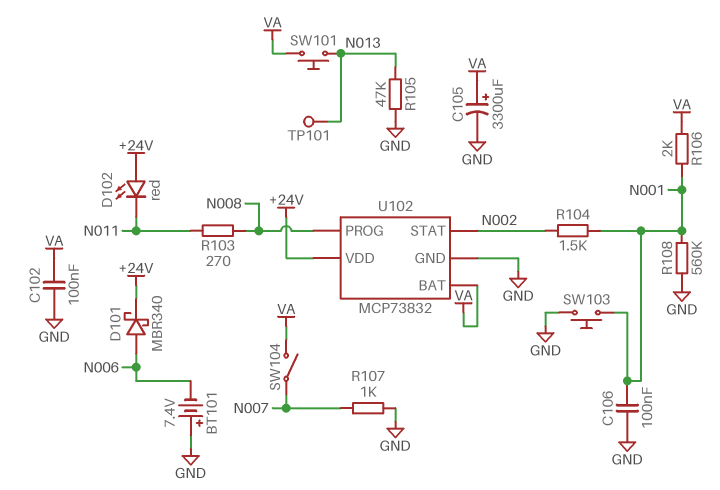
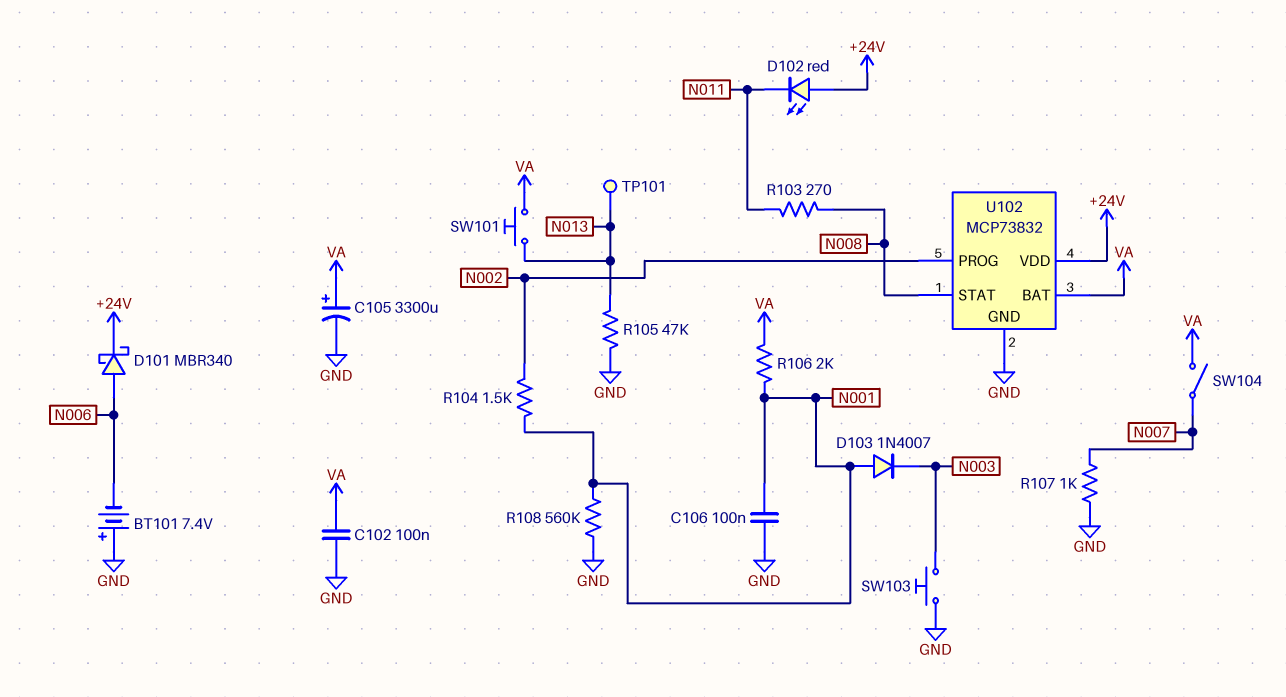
D103: none -> diode 1N4007 (A N001, K N003)
SW103: button (GND, N001) -> button (GND, N003)
U102 pin PROG: N008 -> N002
U102 pin STAT: N002 -> N008

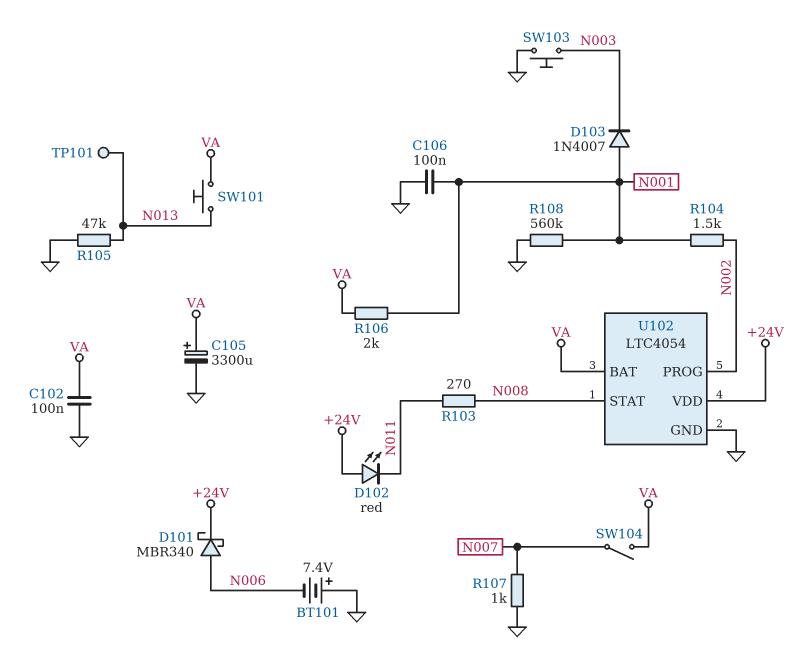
U102: MCP73832 -> LTC4054

